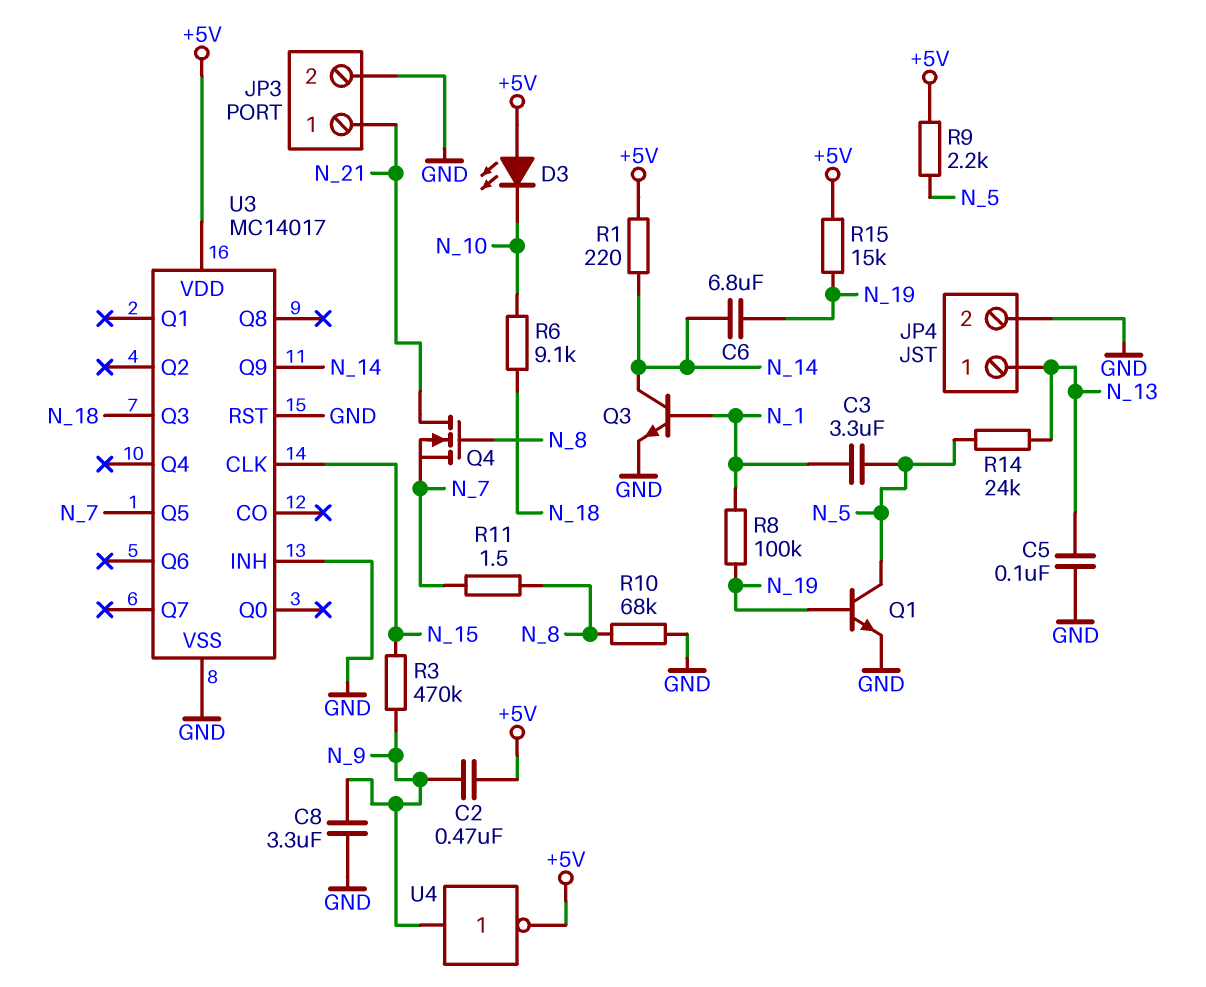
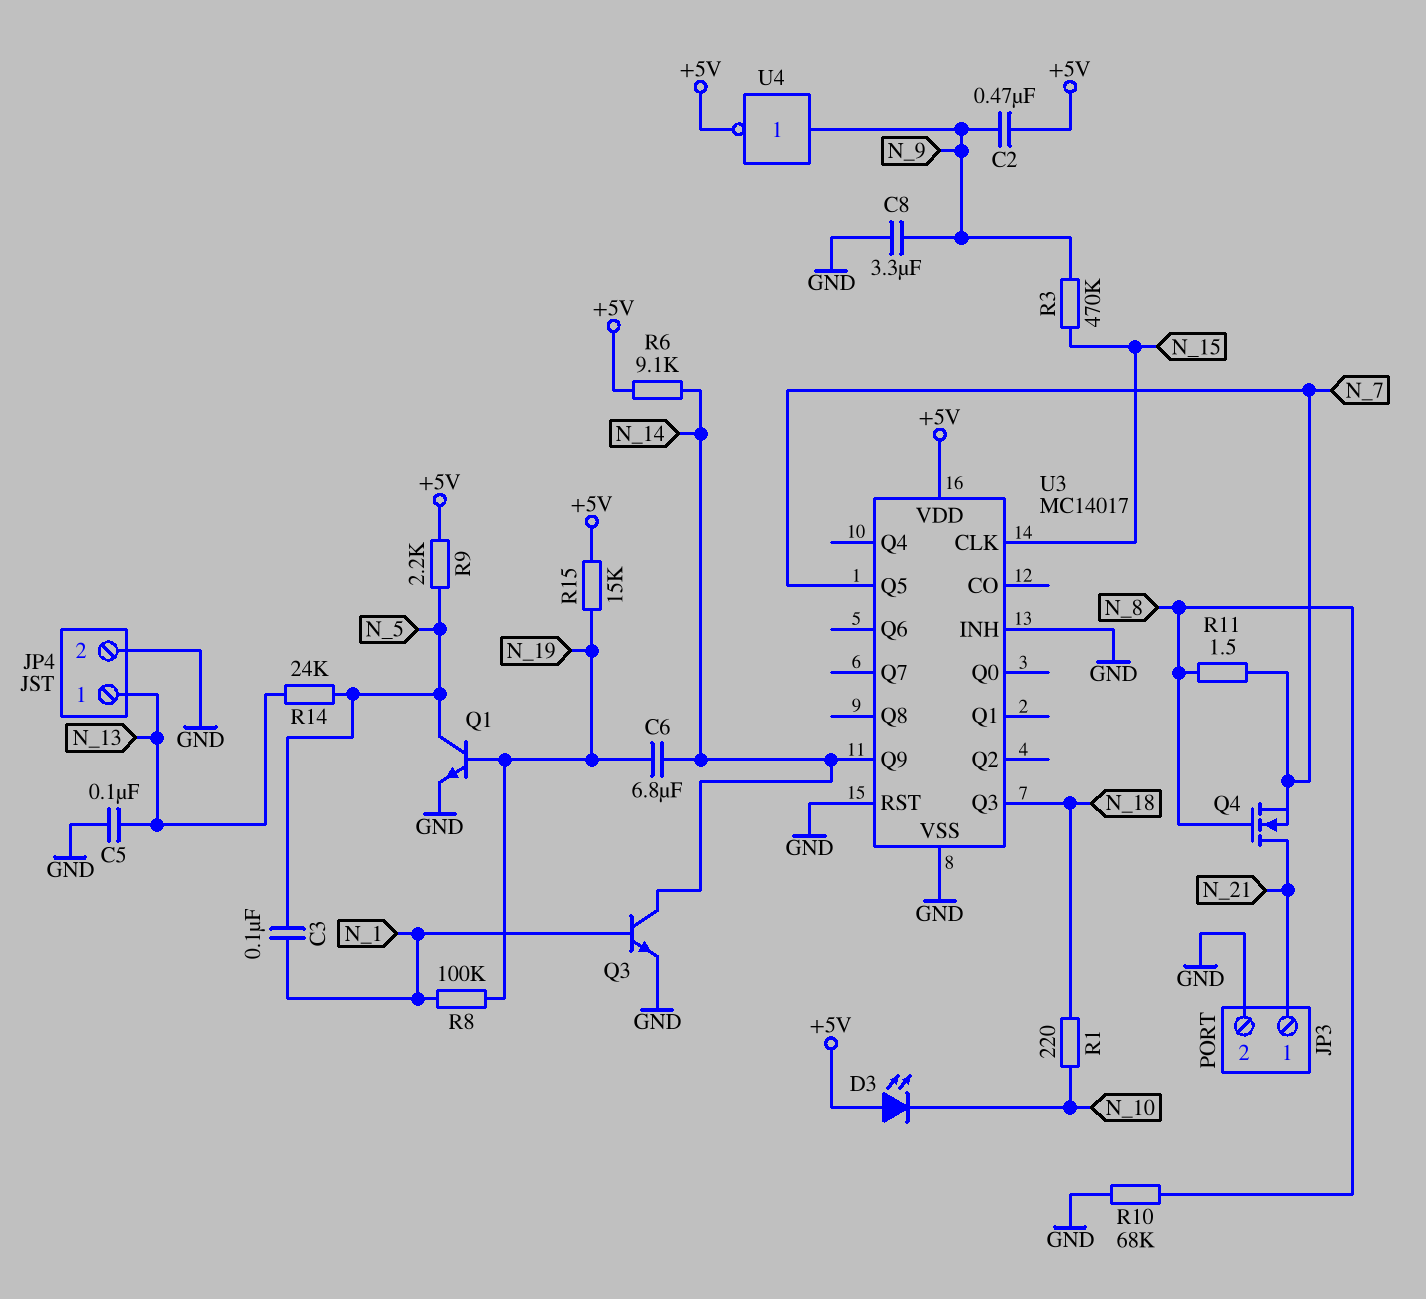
C3: 3.3uF (N_1, N_5) -> 100nF (N_1, N_5)
R1: 220 (+5V, N_14) -> 220 (N_10, N_18)
R6: 9.1k (N_10, N_18) -> 9.1k (+5V, N_14)

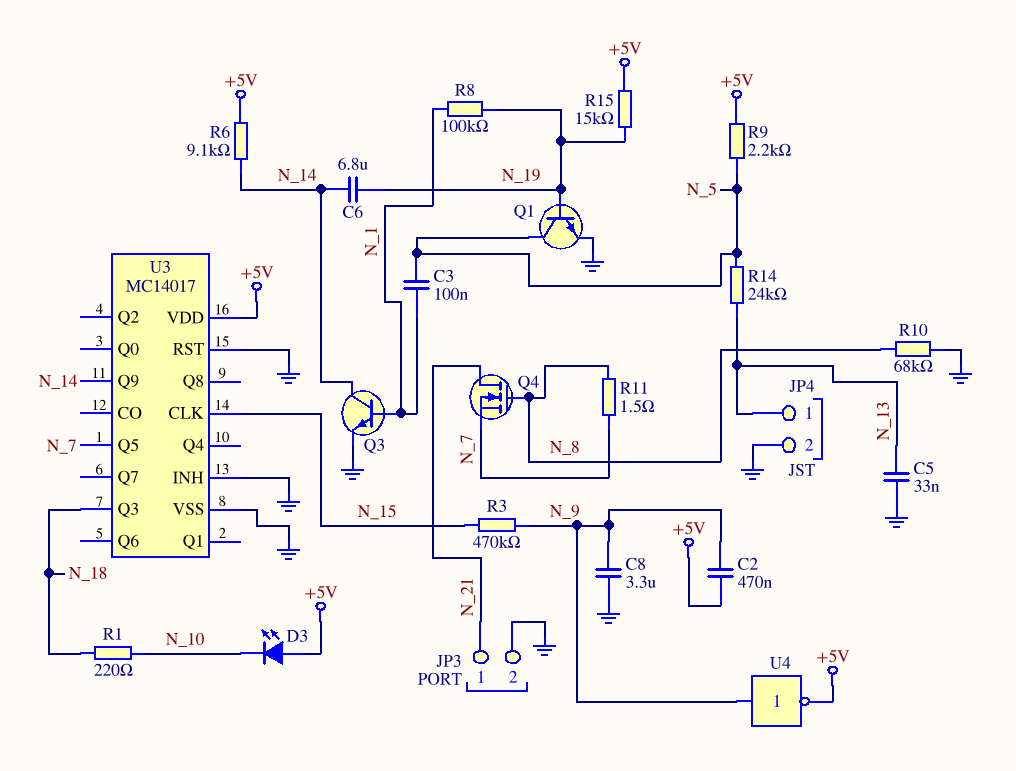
C5: 100nF (GND, N_13) -> 33nF (GND, N_13)

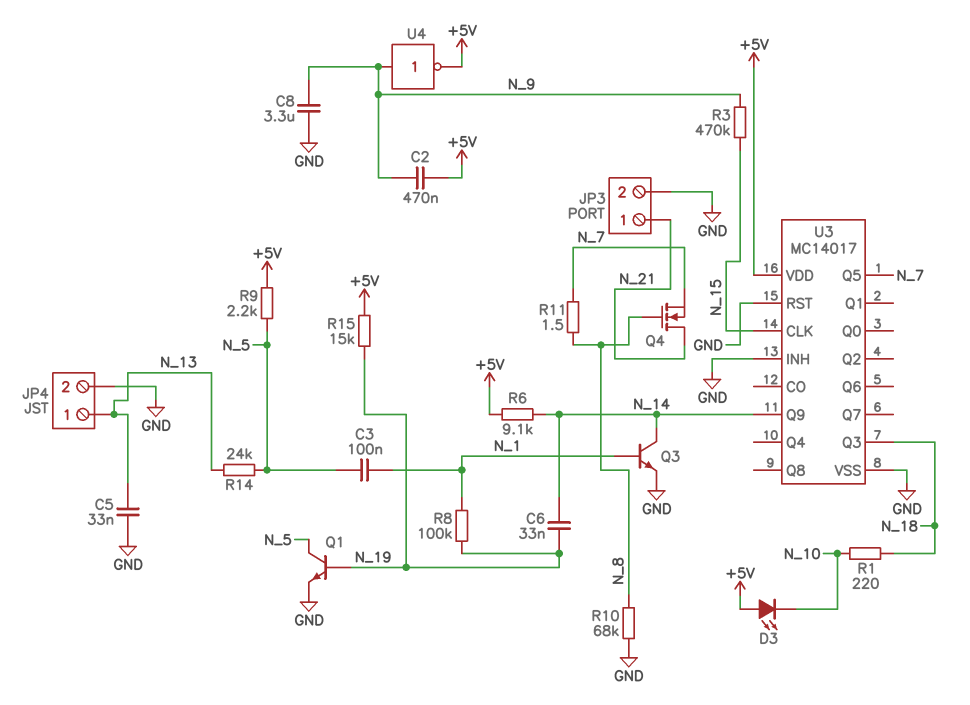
C6: 6.8uF (N_14, N_19) -> 33nF (N_14, N_19)

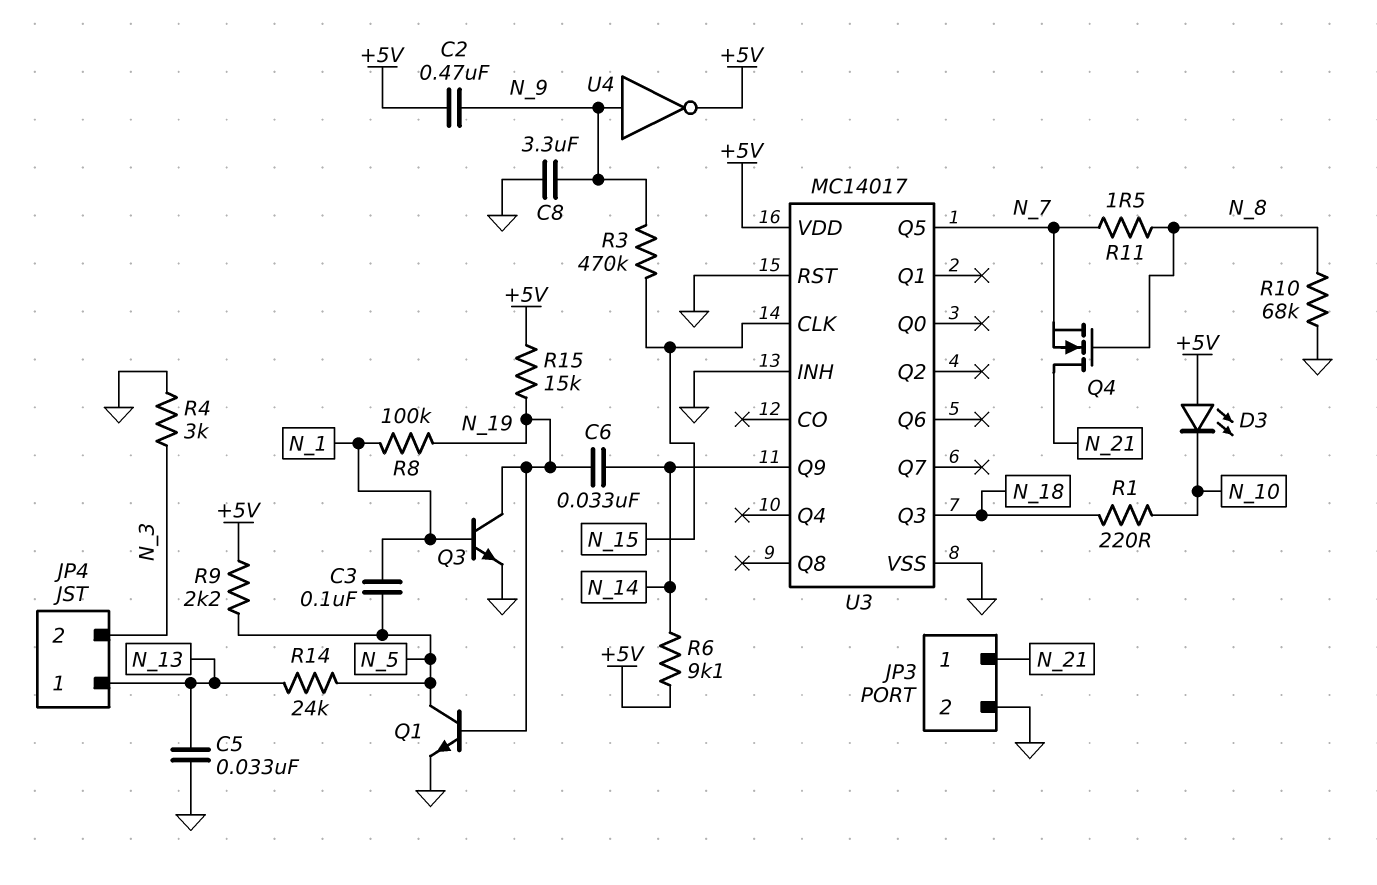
JP4 pin 2: GND -> N_3
Q3: NPN (B N_1, C N_14, E GND) -> NPN (B N_1, C N_19, E GND)
R4: none -> 3k (GND, N_3)

